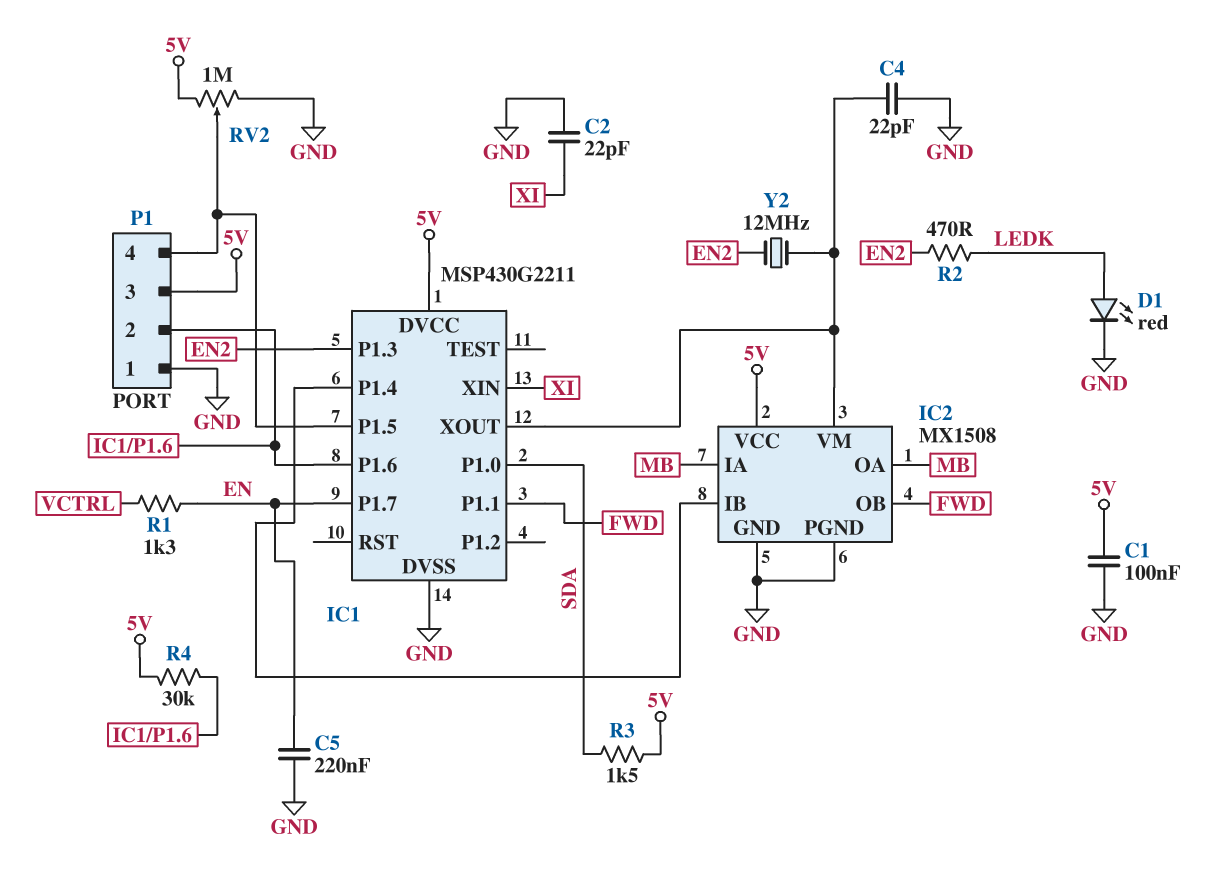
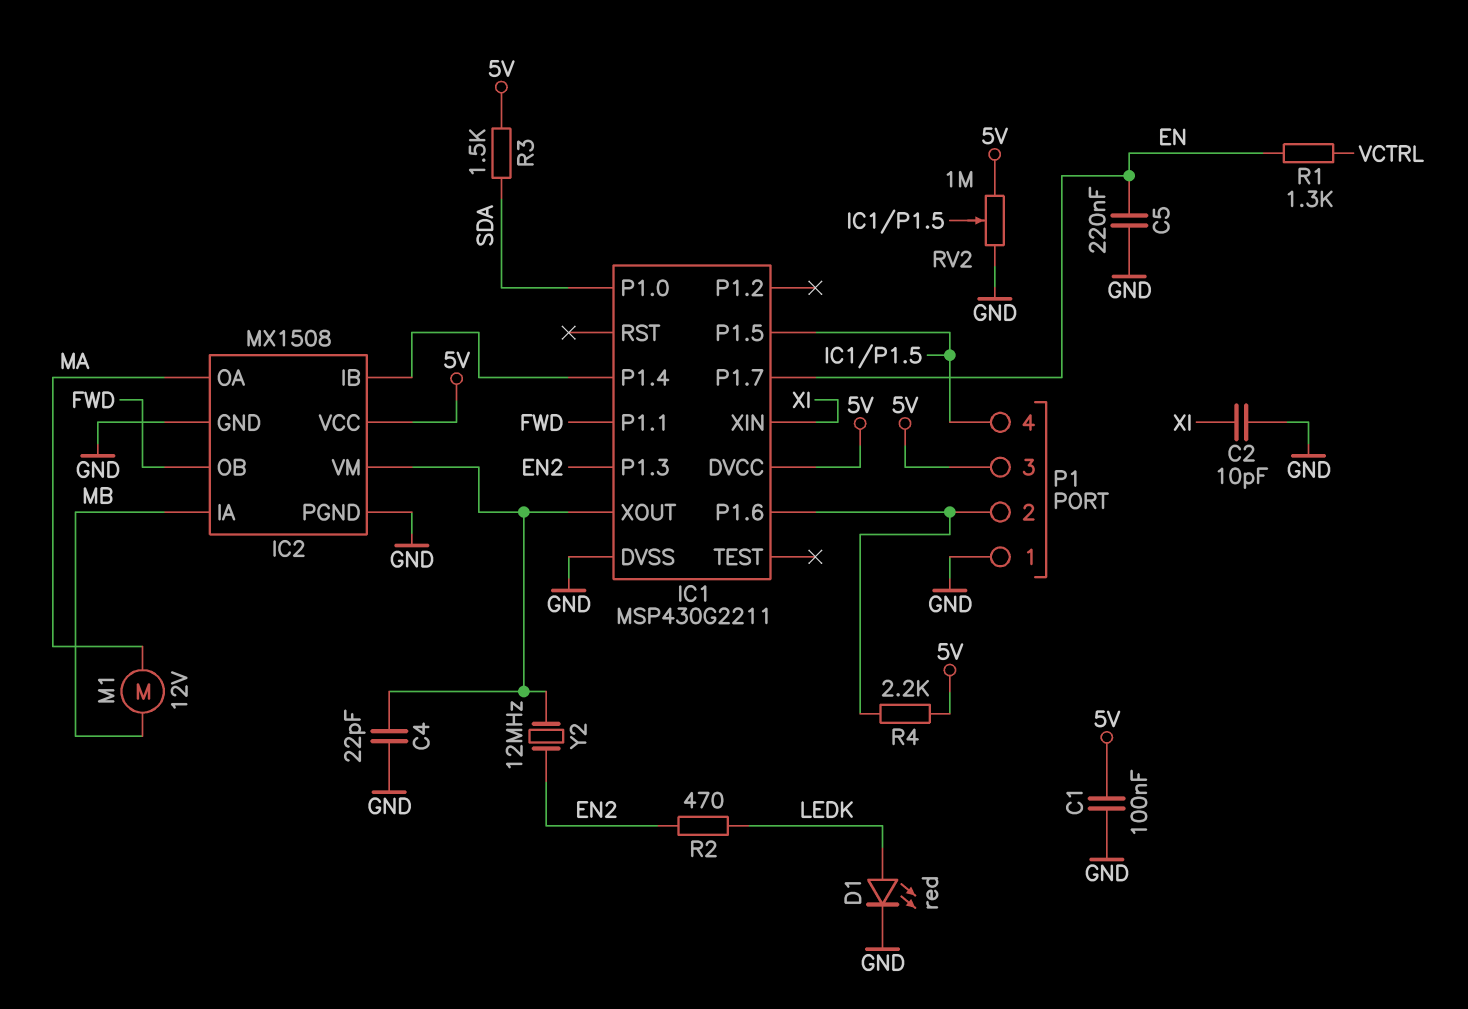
C2: 22pF (GND, XI) -> 10pF (GND, XI)
IC2 pin OA: MB -> MA
M1: none -> motor 12V (MA, MB)
R4: 30k (5V, IC1/P1.6) -> 2.2k (5V, IC1/P1.6)

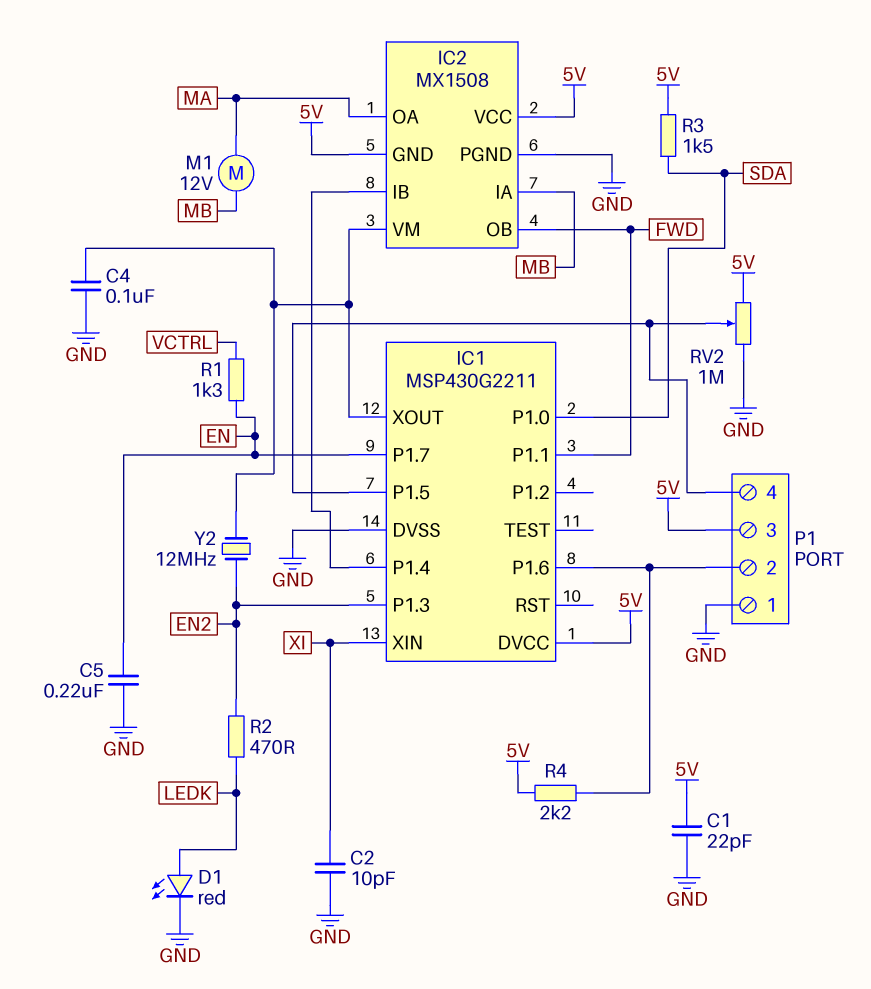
C1: 100nF (5V, GND) -> 22pF (5V, GND)
C4: 22pF (GND, IC1/XOUT) -> 100nF (GND, IC1/XOUT)
IC2 pin GND: GND -> 5V

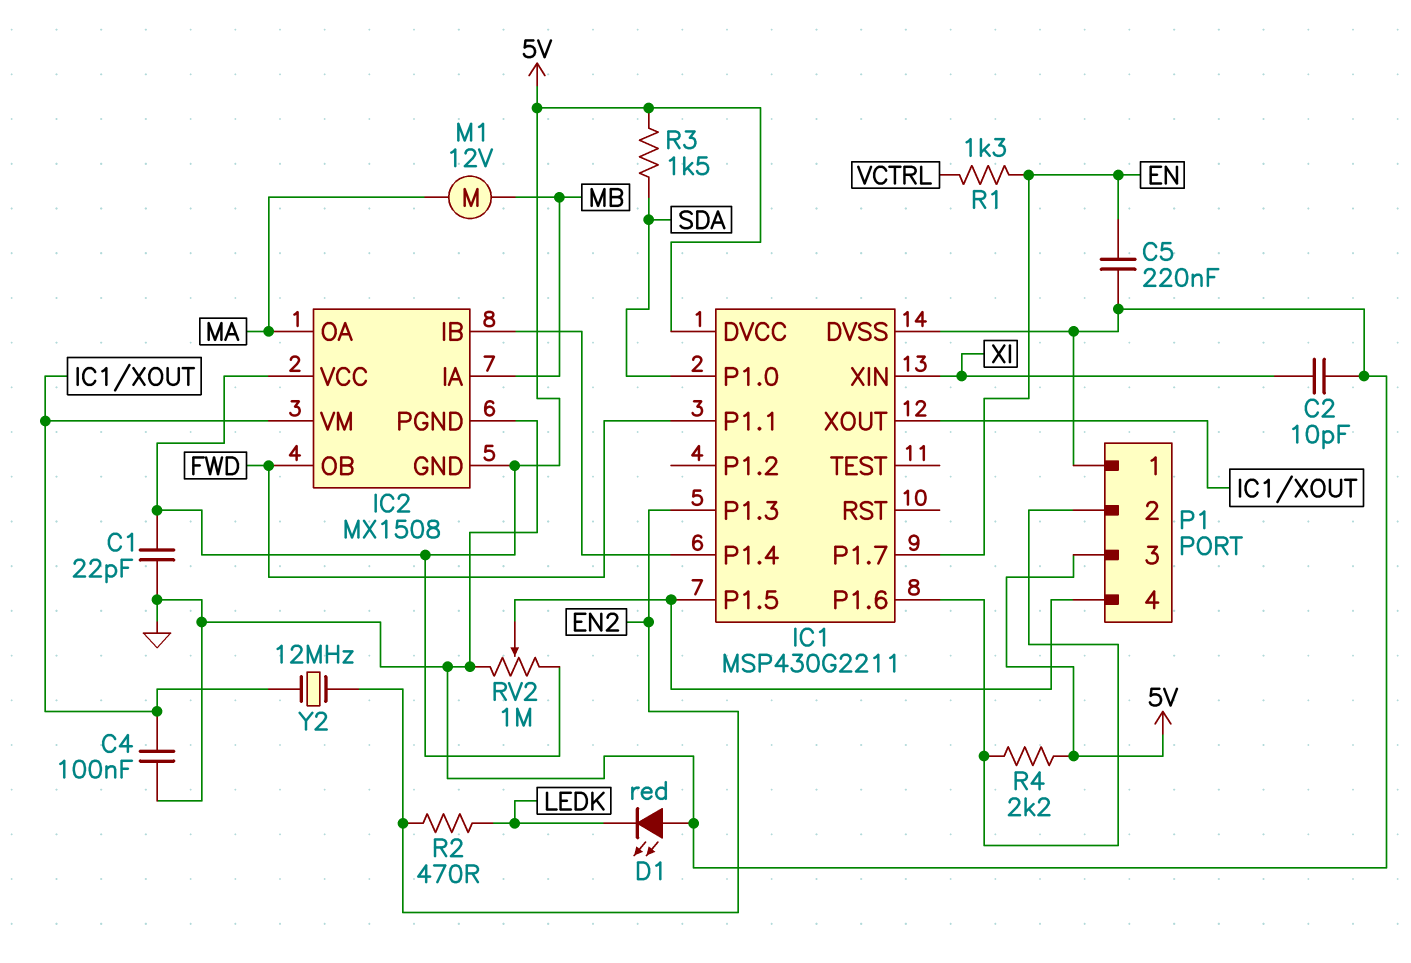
D1: LED red (A LEDK, K GND) -> LED red (A GND, K LEDK)

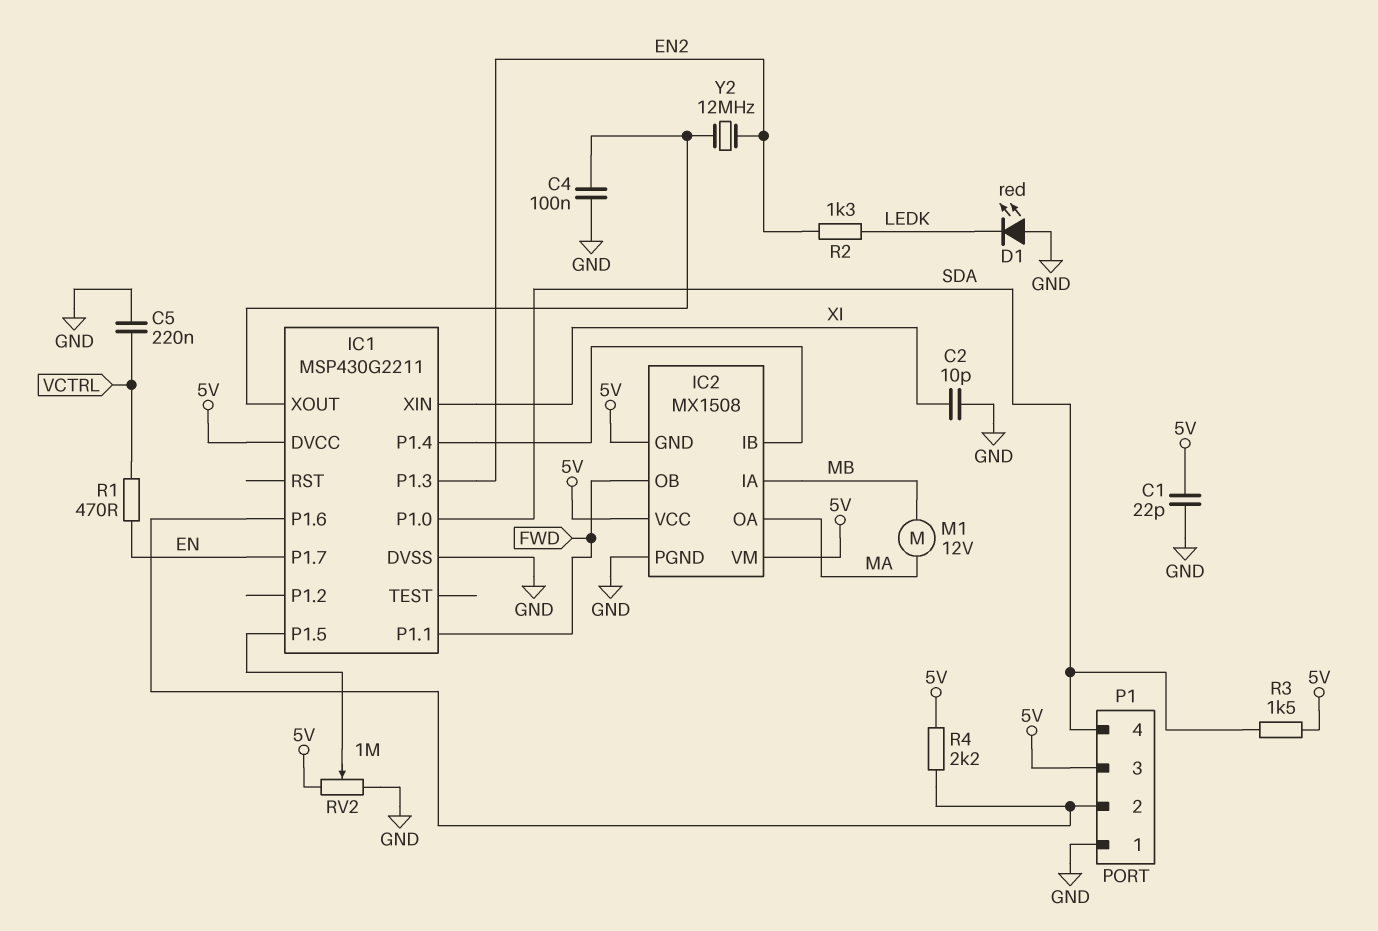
C5: 220nF (EN, GND) -> 220nF (GND, VCTRL)
IC2 pin VM: IC1/XOUT -> 5V
P1 pin 4: IC1/P1.5 -> SDA
R1: 1.3k (EN, VCTRL) -> 470 (EN, VCTRL)
R2: 470 (EN2, LEDK) -> 1.3k (EN2, LEDK)

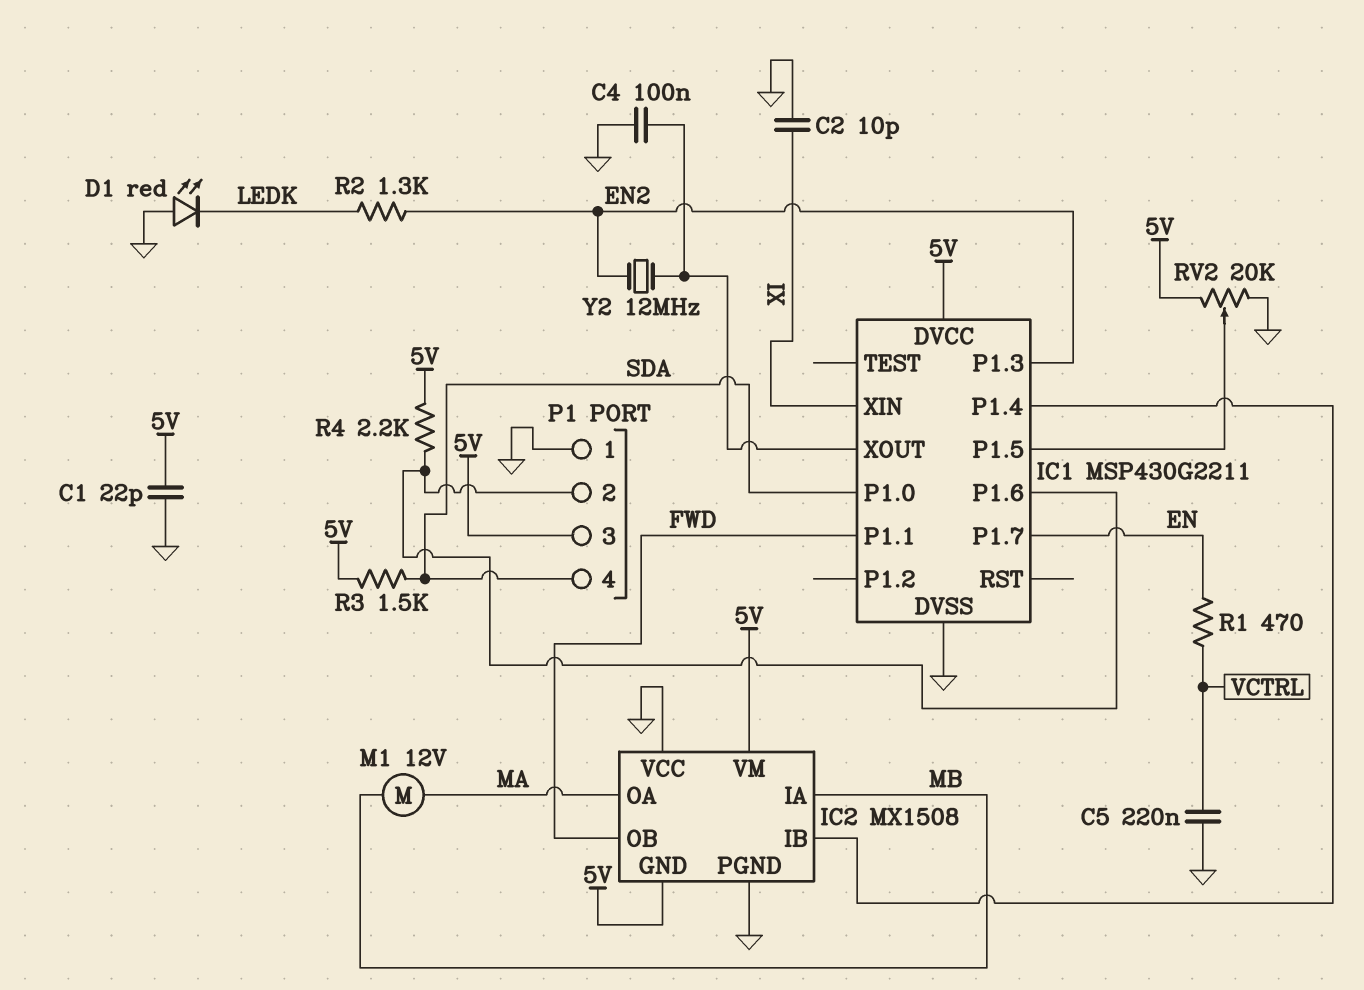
IC2 pin VCC: 5V -> GND
RV2: 1M (5V, GND, wiper IC1/P1.5) -> 20k (5V, GND, wiper IC1/P1.5)

